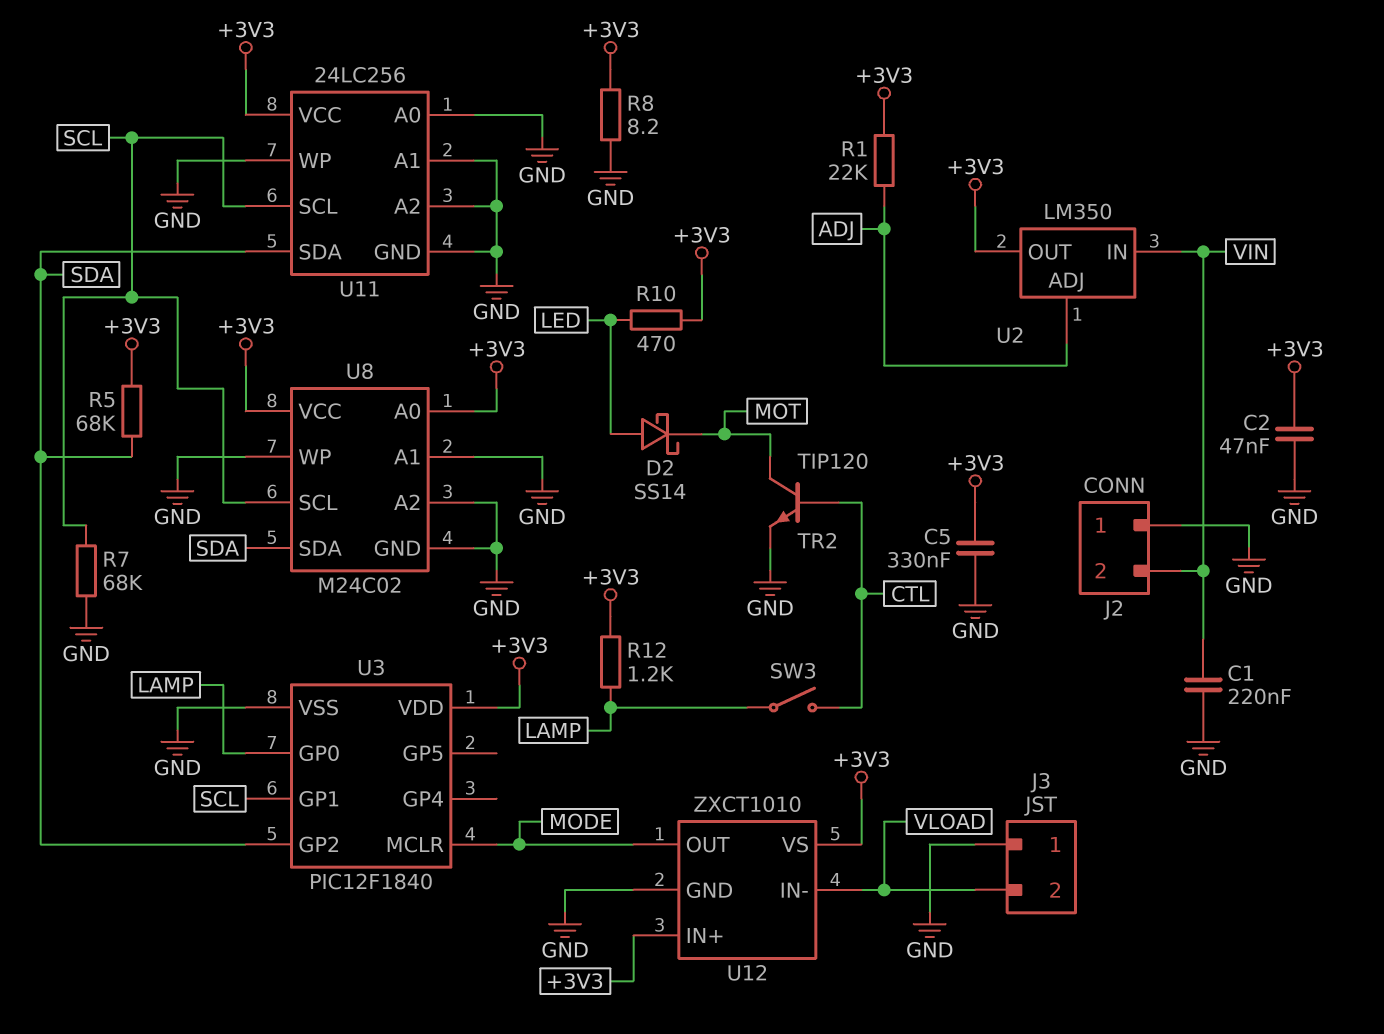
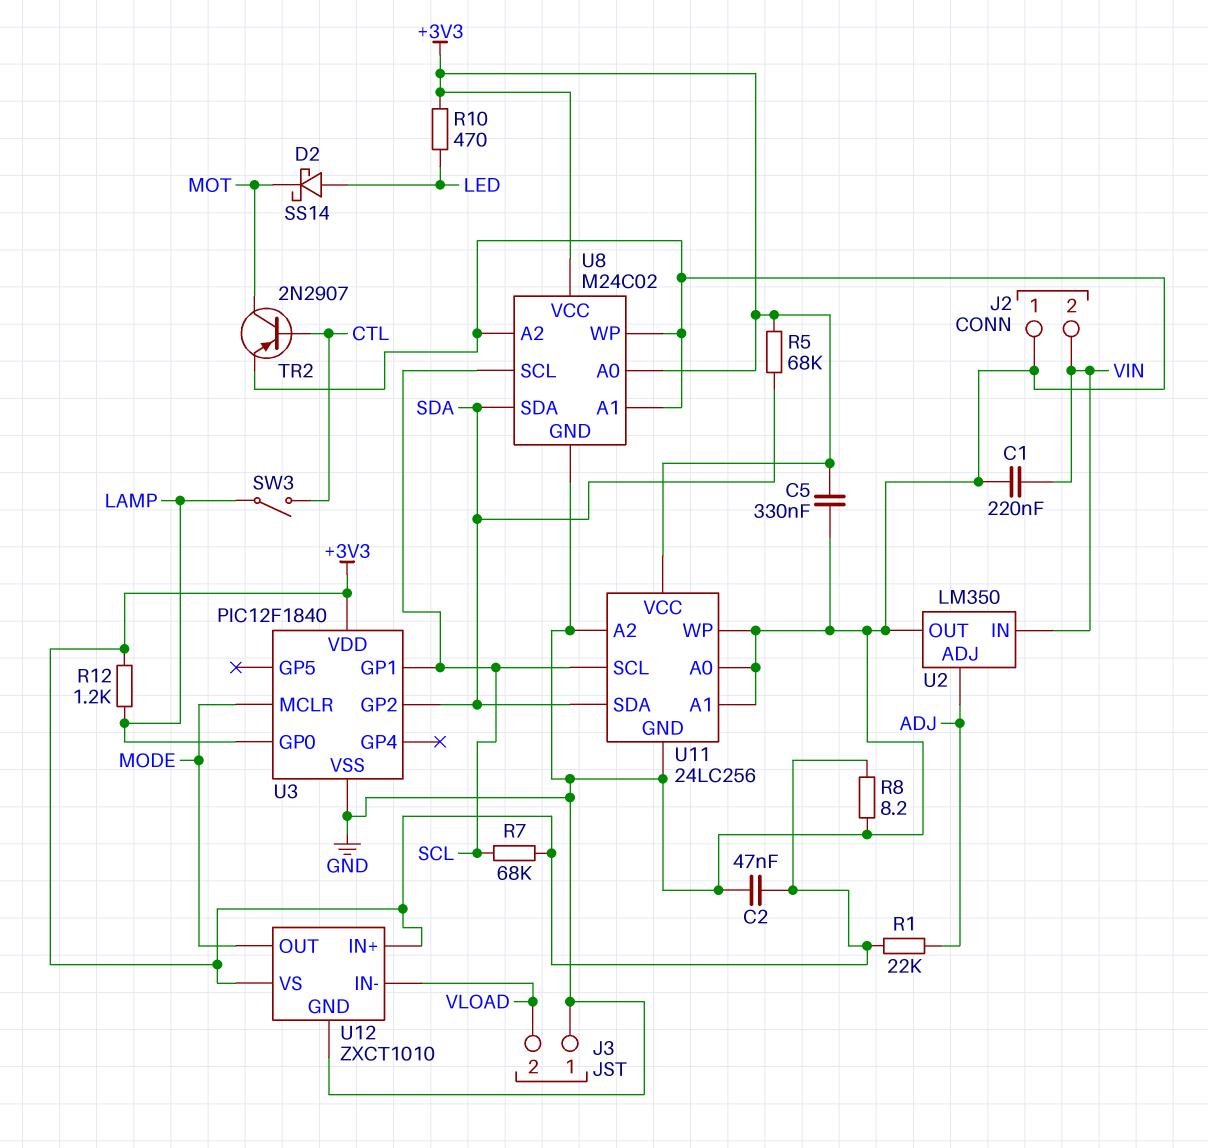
R7: 68k (GND, SCL) -> 68k (+3V3, SCL)
TR2: NPN TIP120 (B CTL, C MOT, E GND) -> PNP 2N2907 (B CTL, C MOT, E GND)
U2 pin OUT: +3V3 -> GND

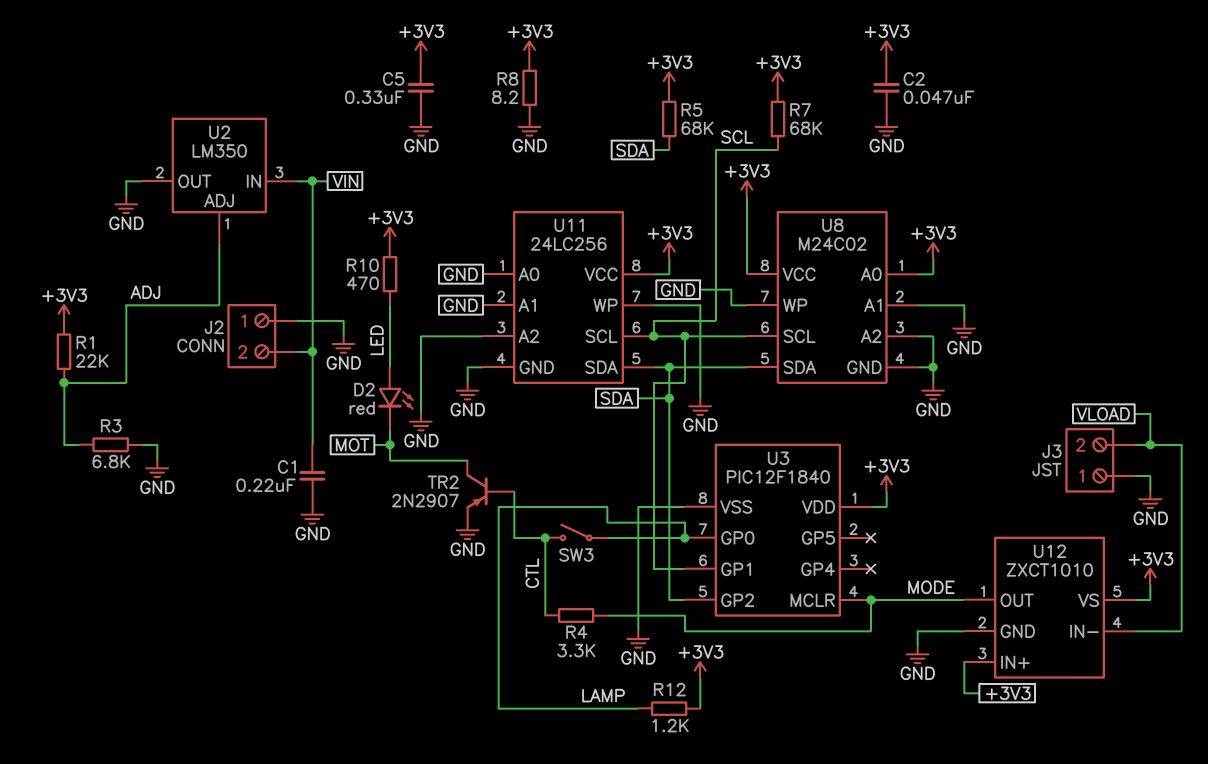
D2: schottky SS14 (A LED, K MOT) -> LED red (A LED, K MOT)
R3: none -> 6.8k (ADJ, GND)
R4: none -> 3.3k (CTL, MODE)

